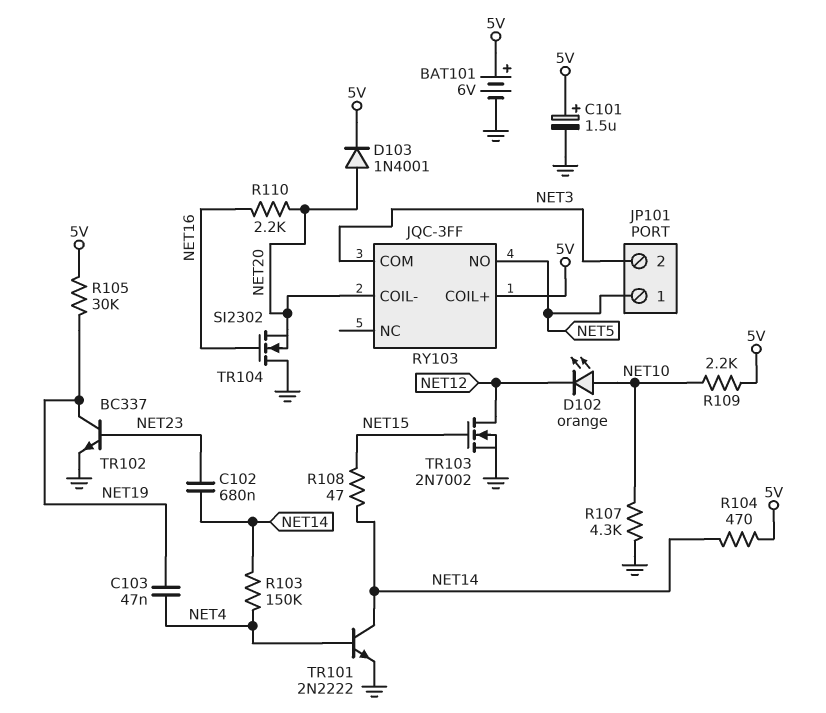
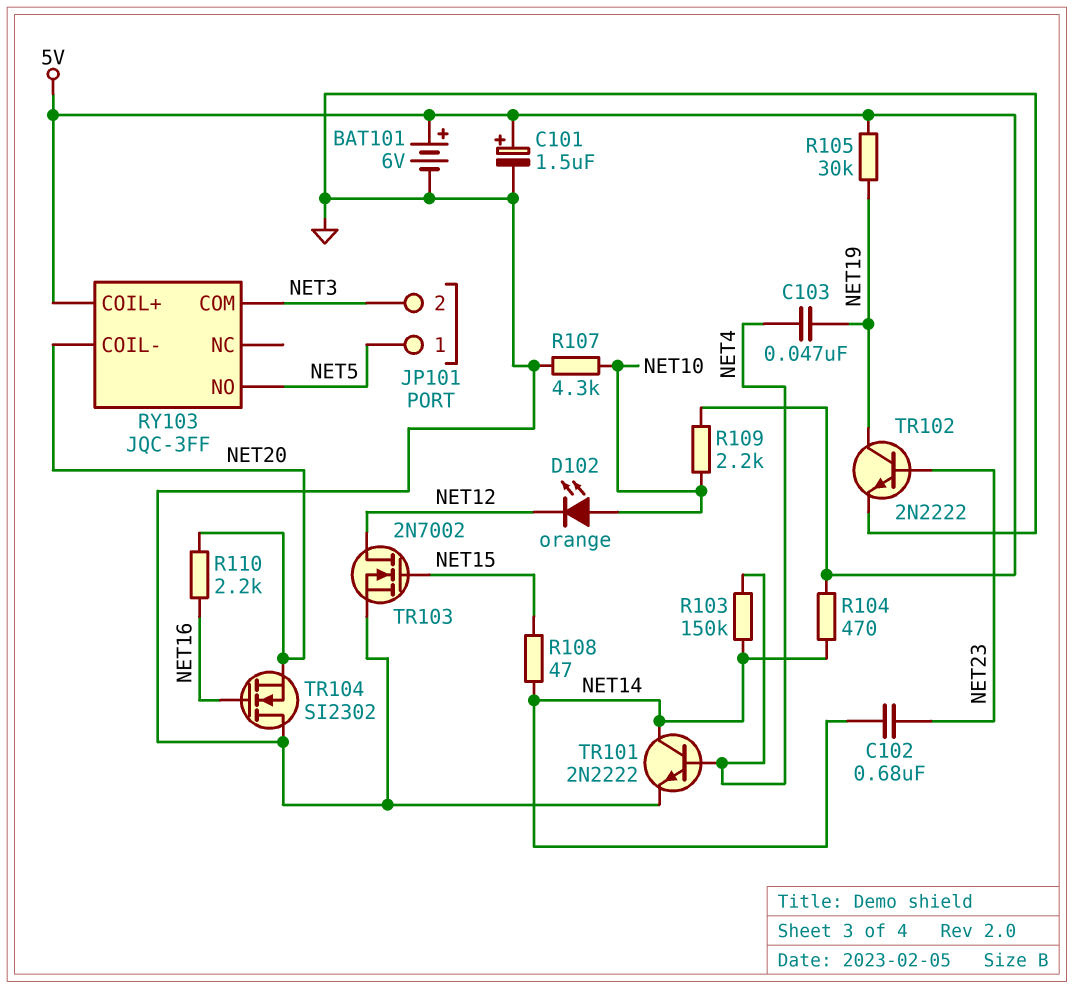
D103: diode 1N4001 (A NET20, K 5V) -> none
TR102: NPN BC337 (B NET23, C NET19, E GND) -> NPN 2N2222 (B NET23, C NET19, E GND)

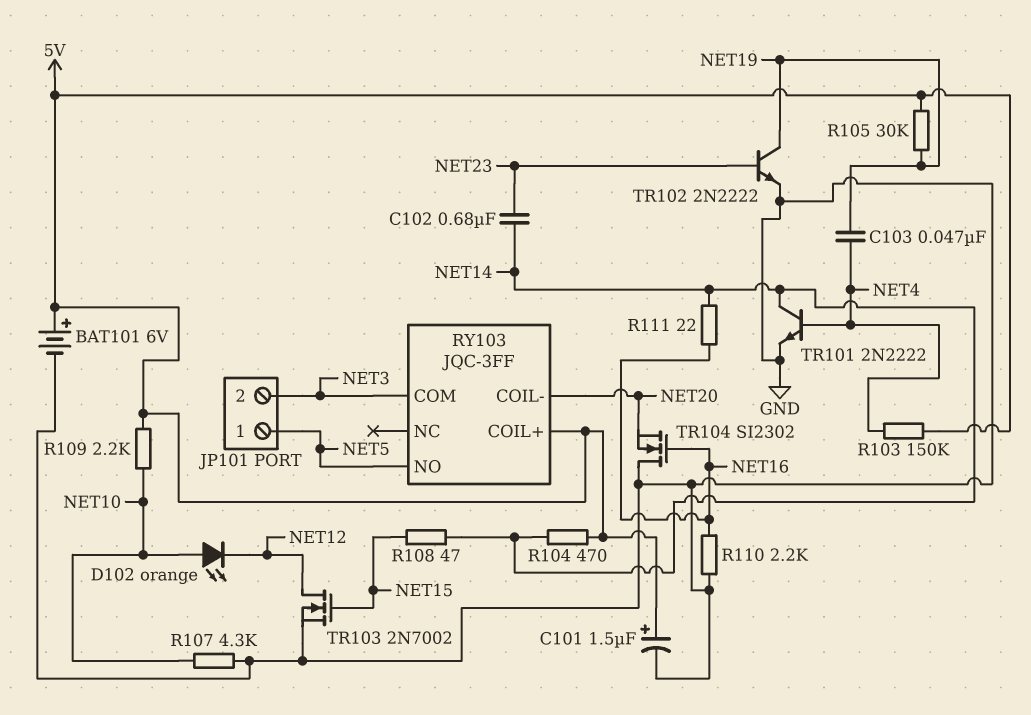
R103: 150k (NET4, NET14) -> 150k (5V, NET4)
R110: 2.2k (NET16, NET20) -> 2.2k (GND, NET16)
R111: none -> 22 (NET14, NET16)

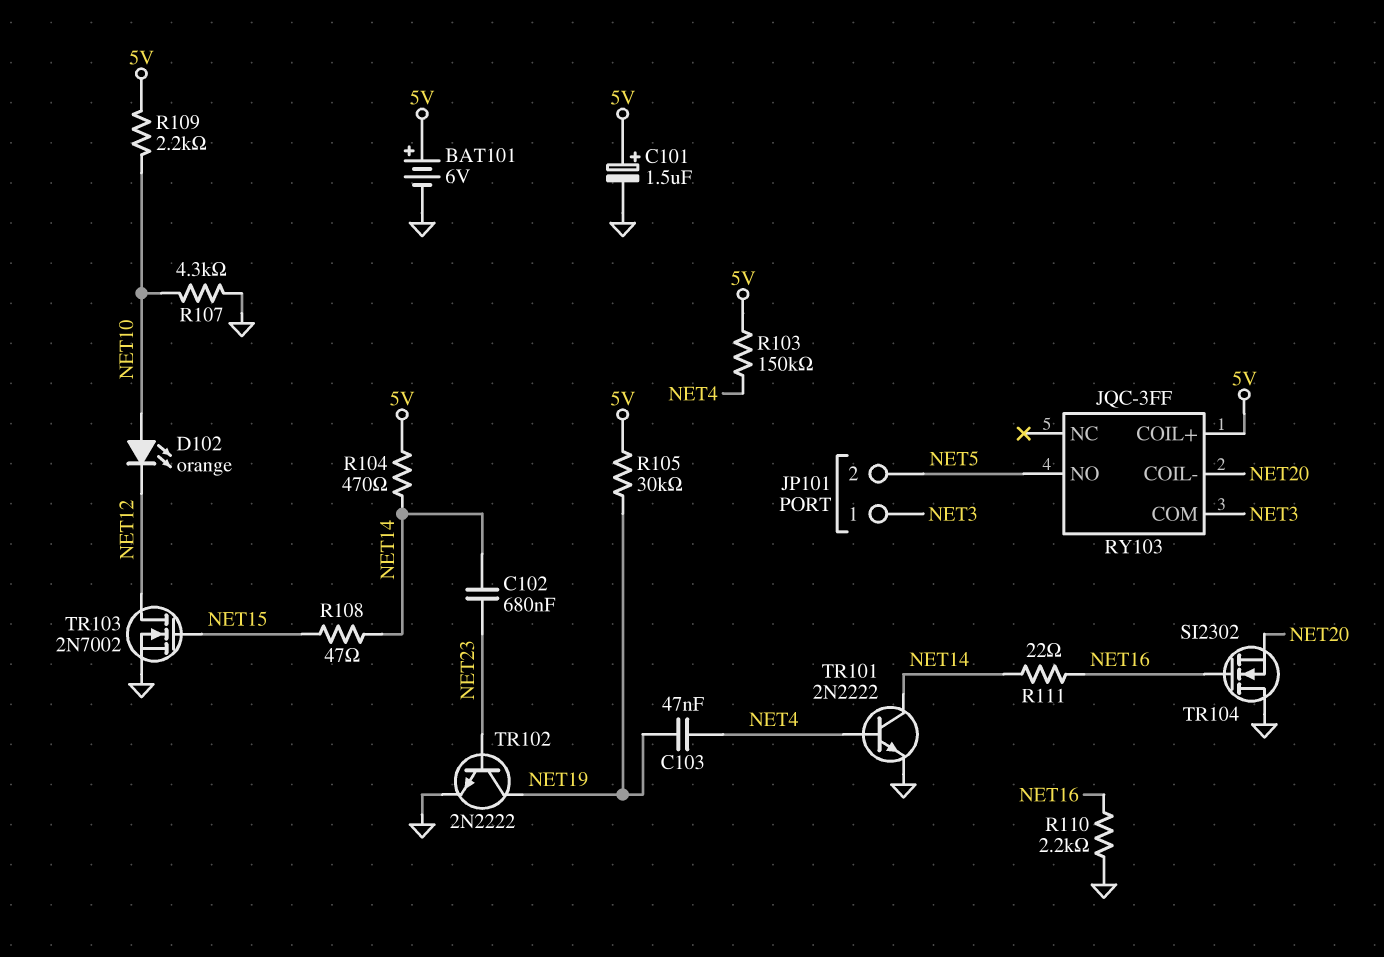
JP101 pin 1: NET5 -> NET3
JP101 pin 2: NET3 -> NET5

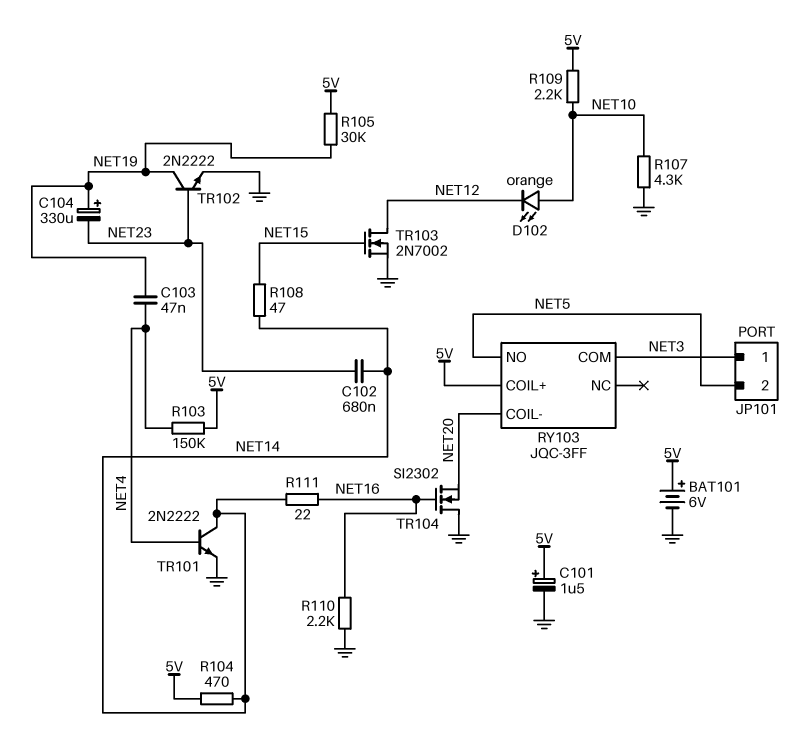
C104: none -> 330uF (plus NET19, minus NET23)

